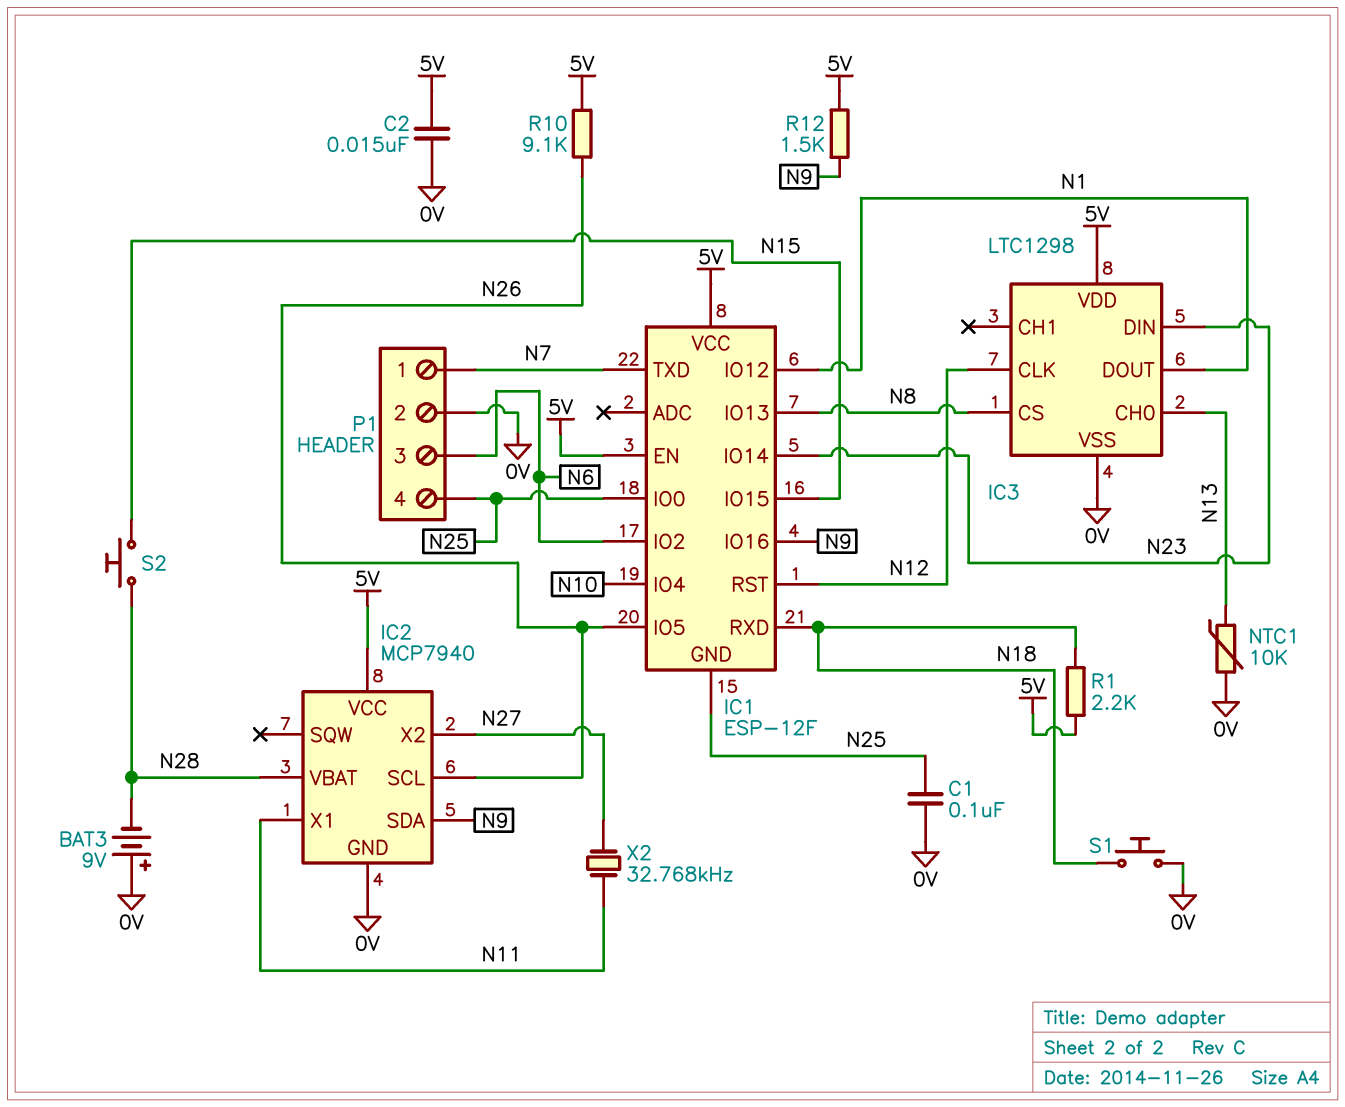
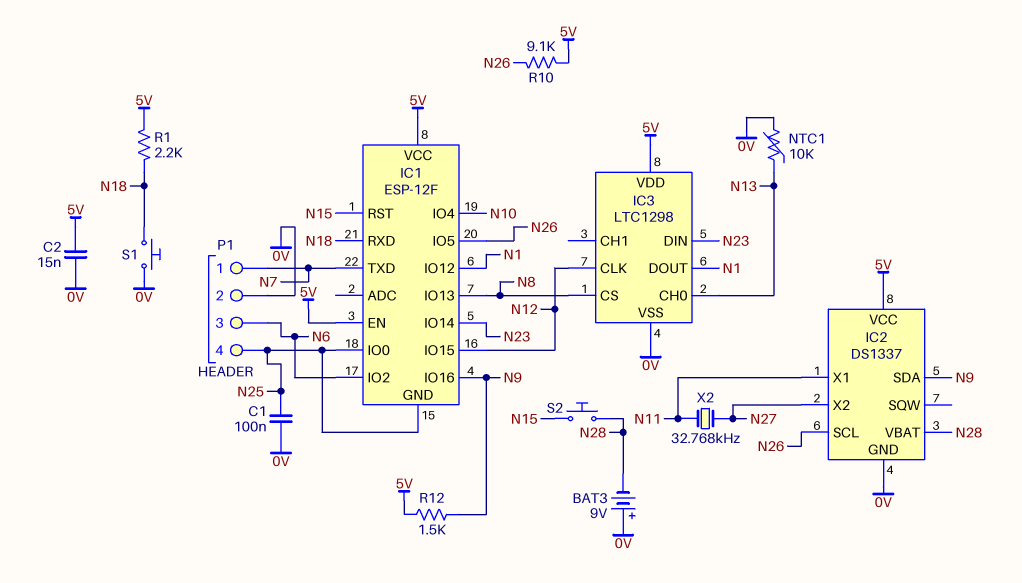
IC1 pin IO15: N15 -> N12
IC1 pin RST: N12 -> N15
IC2: MCP7940 -> DS1337

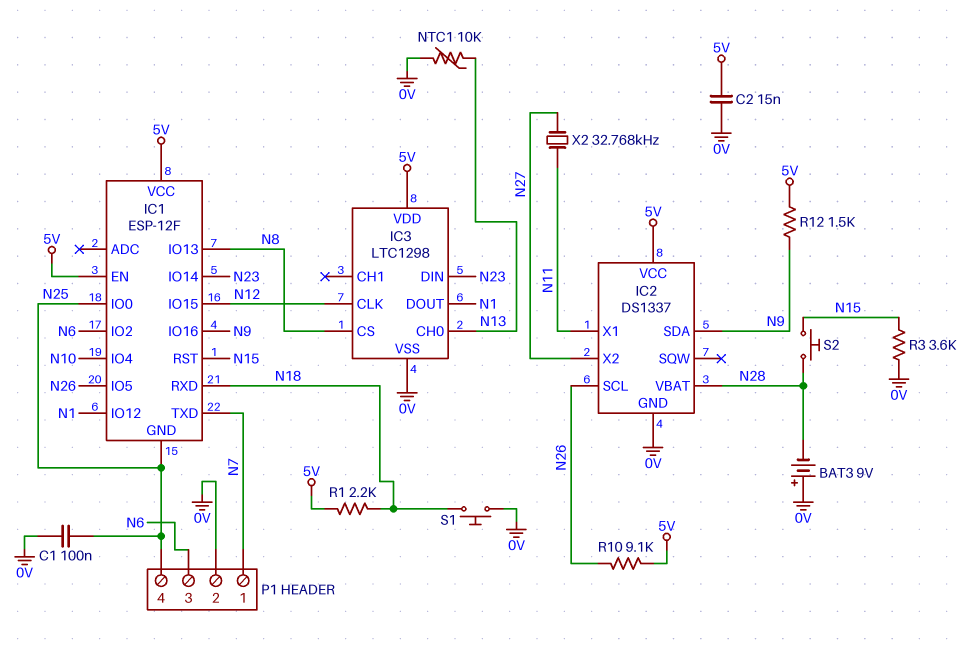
R3: none -> 3.6k (0V, N15)

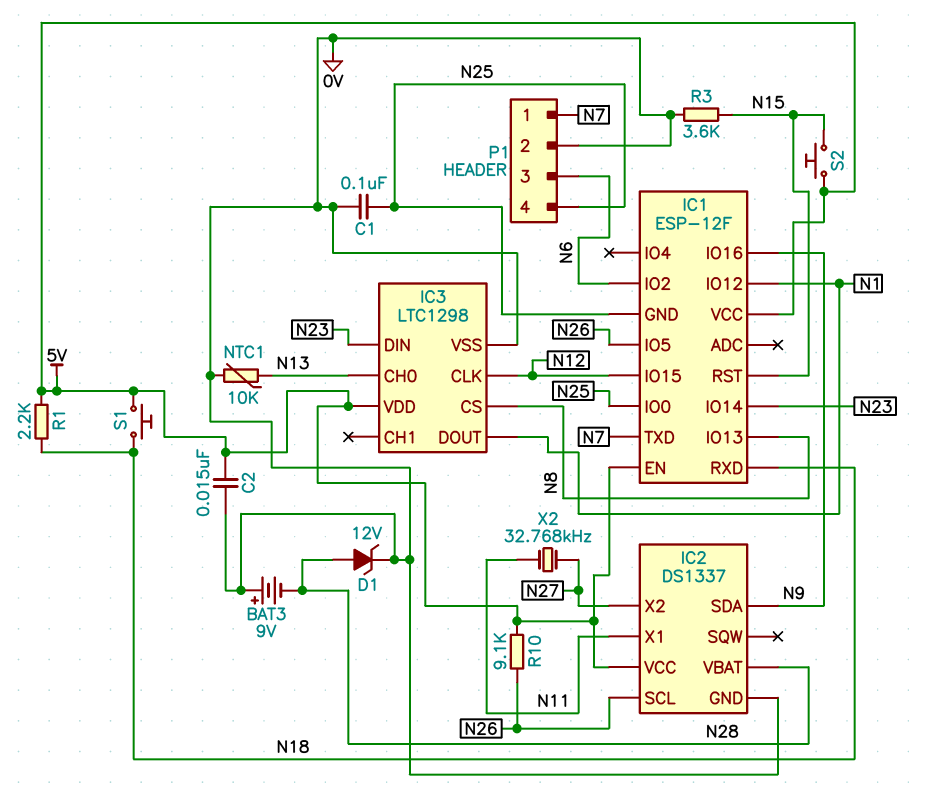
D1: none -> zener 12V (A N28, K 0V)
IC1 pin IO4: N10 -> none
R12: 1.5k (5V, N9) -> none
S1: button (0V, N18) -> button (5V, N18)
S2: button (N15, N28) -> button (5V, N15)

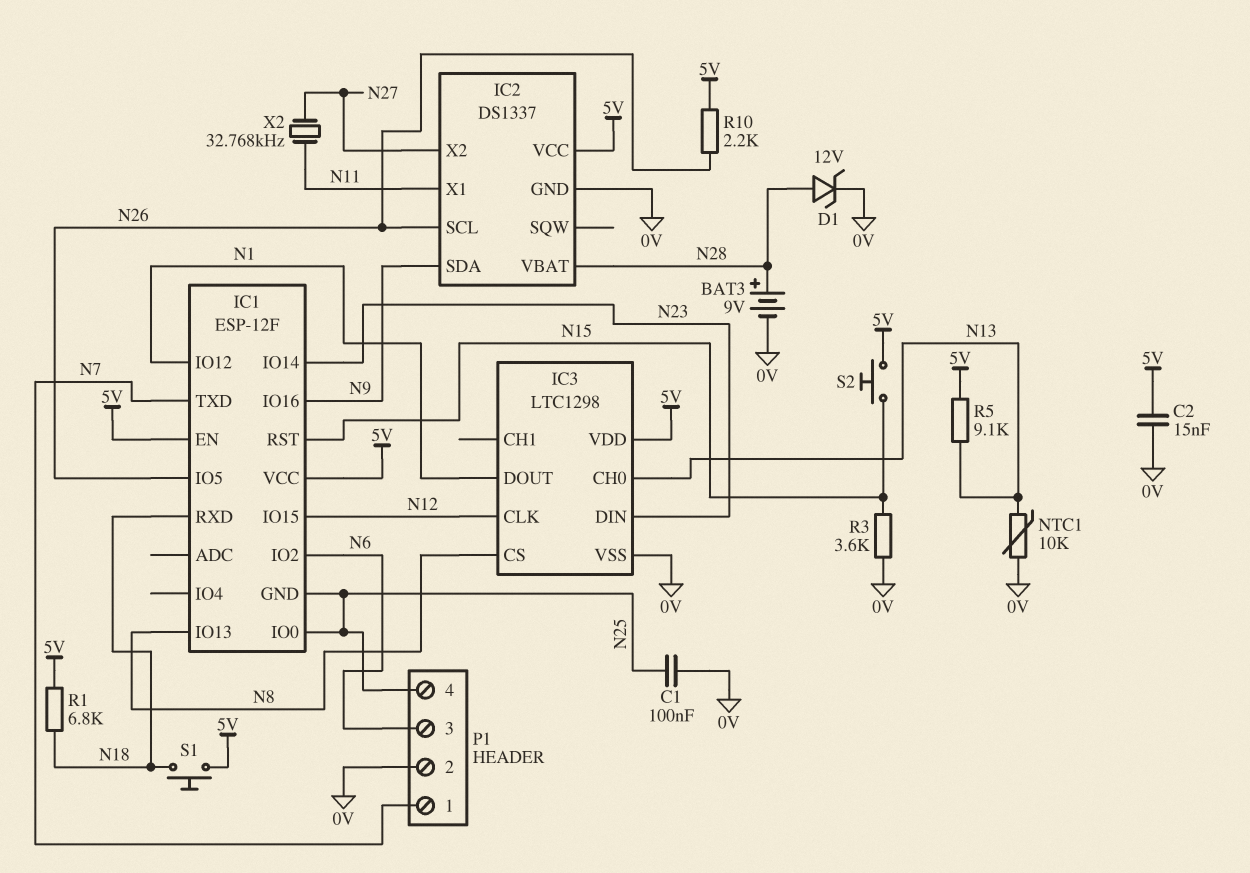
BAT3: 9V (plus 0V, minus N28) -> 9V (plus N28, minus 0V)
R1: 2.2k (5V, N18) -> 6.8k (5V, N18)
R5: none -> 9.1k (5V, N13)
R10: 9.1k (5V, N26) -> 2.2k (5V, N26)

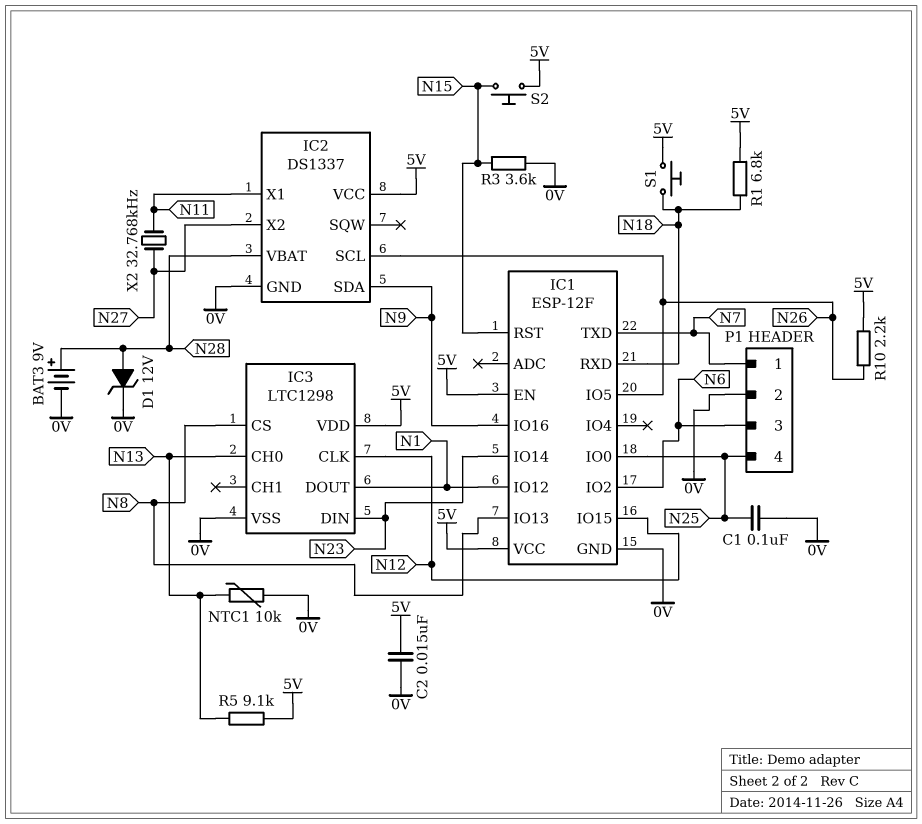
IC1 pin GND: N25 -> 0V

